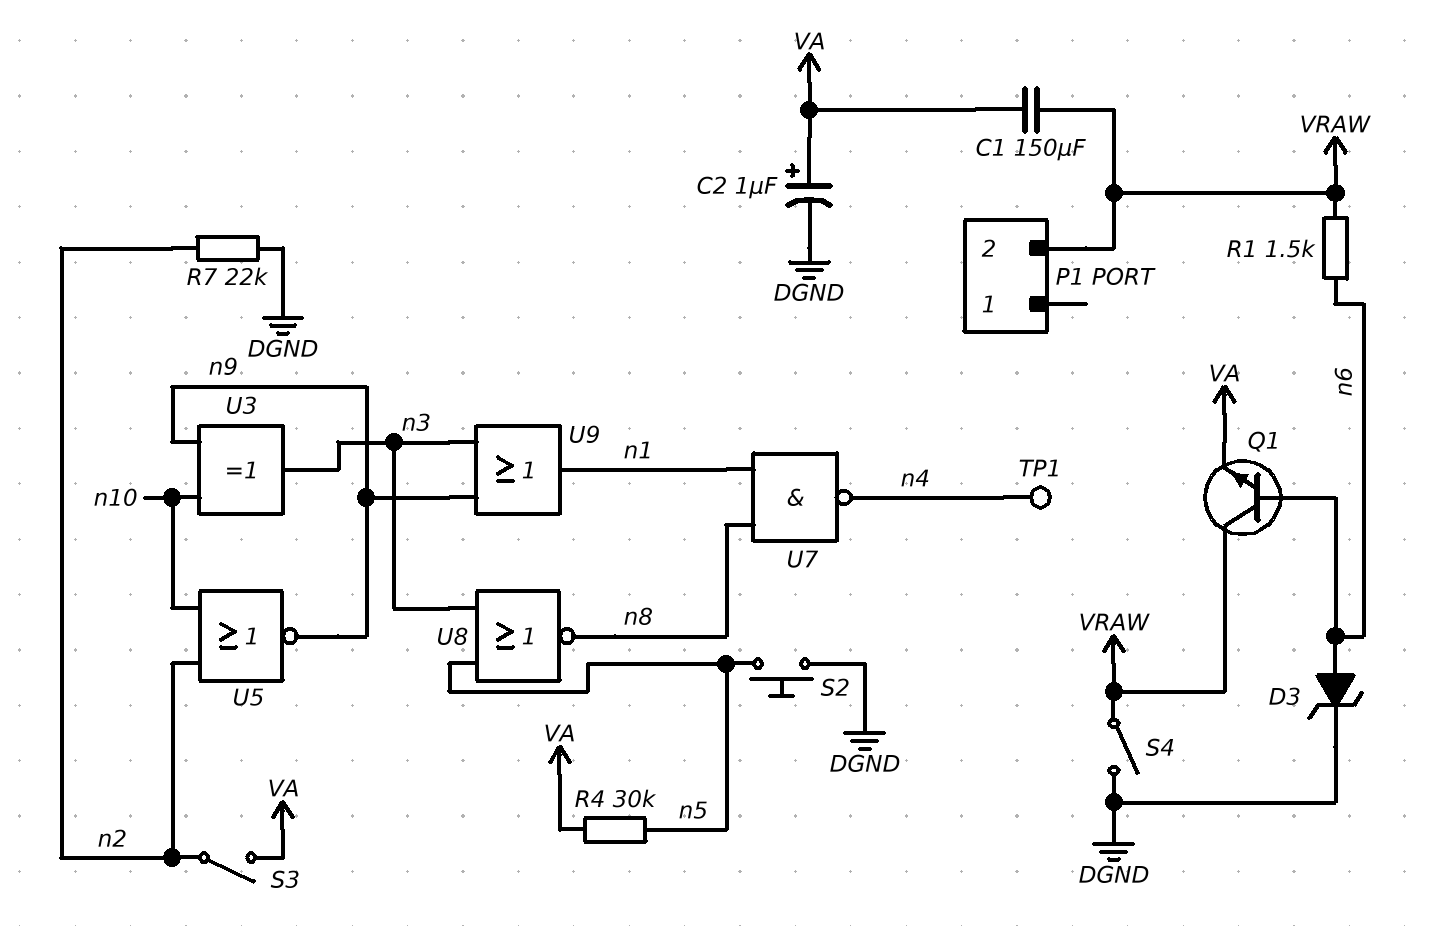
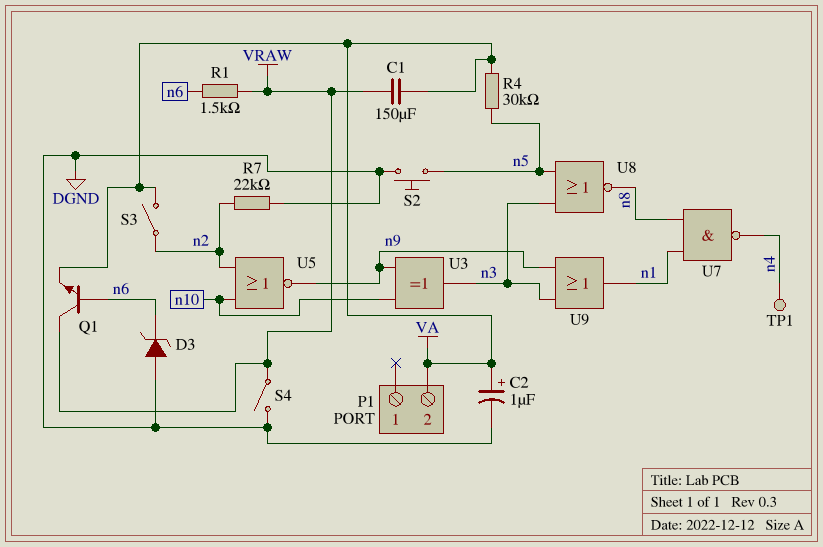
D3: zener (A n6, K DGND) -> zener (A DGND, K n6)
P1 pin 2: VRAW -> VA

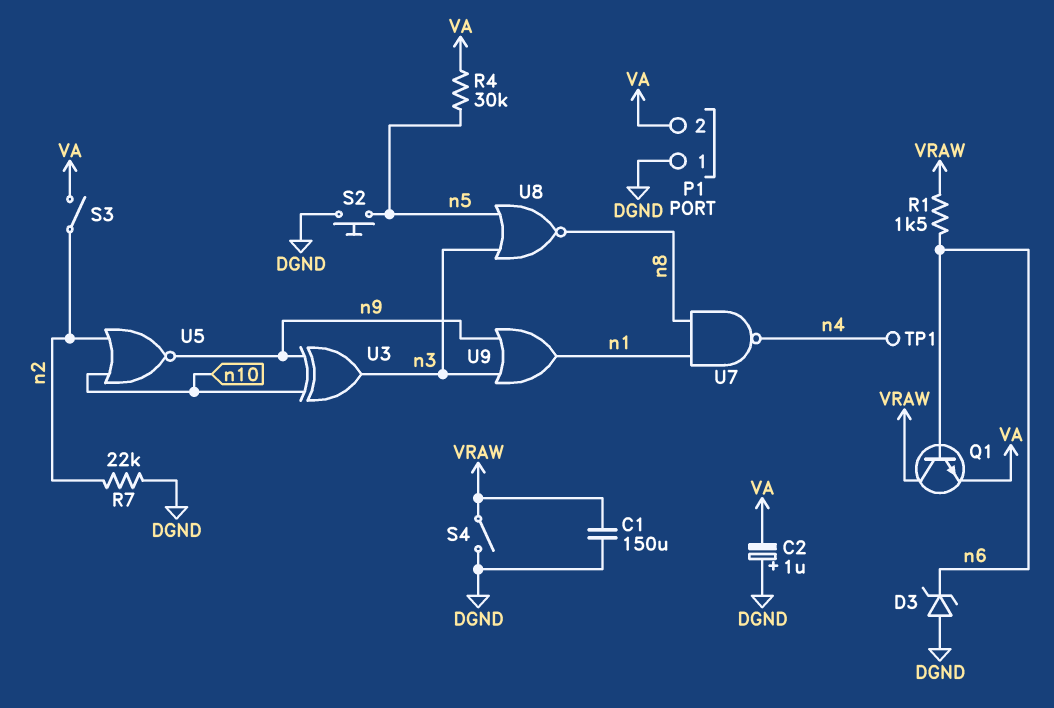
C1: 150uF (VA, VRAW) -> 150uF (DGND, VRAW)
C2: 1uF (plus VA, minus DGND) -> 1uF (plus DGND, minus VA)
P1 pin 1: none -> DGND

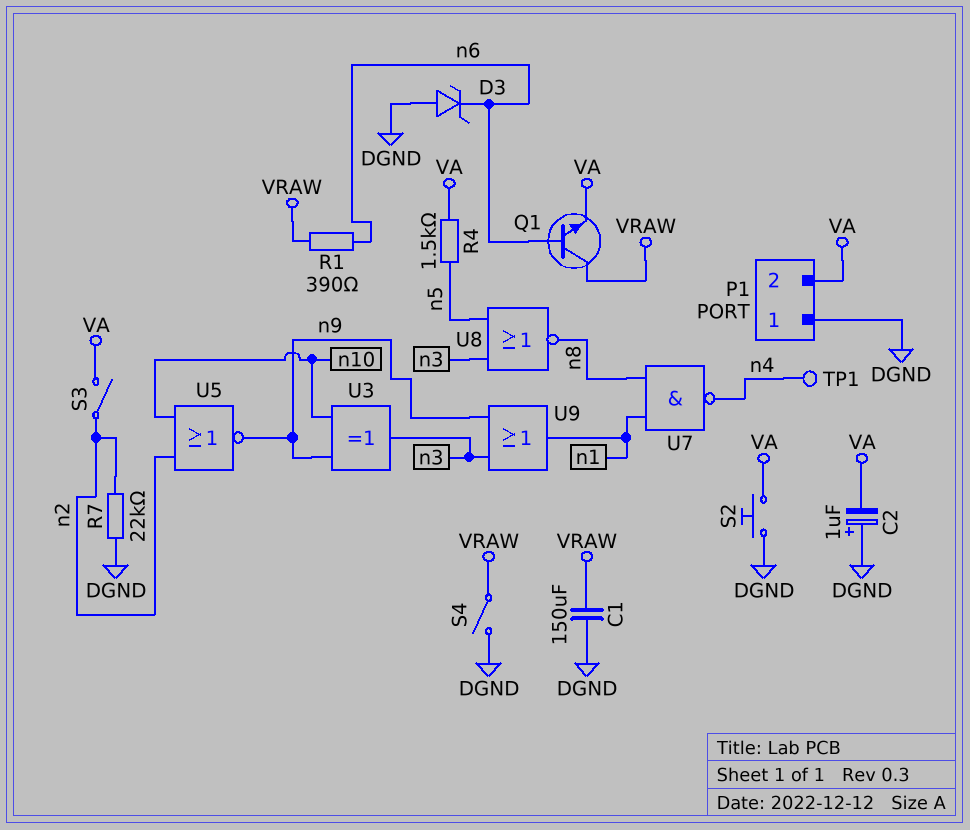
R1: 1.5k (VRAW, n6) -> 390 (VRAW, n6)
R4: 30k (VA, n5) -> 1.5k (VA, n5)
S2: button (DGND, n5) -> button (DGND, VA)

